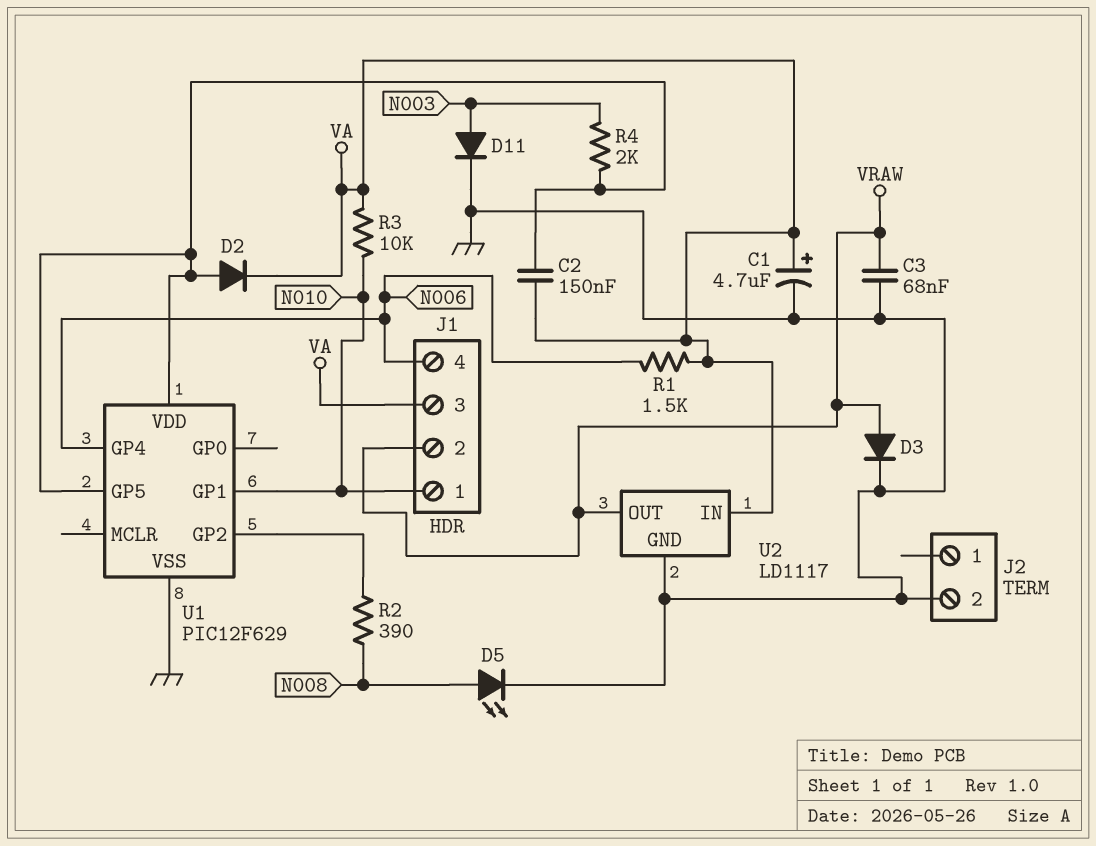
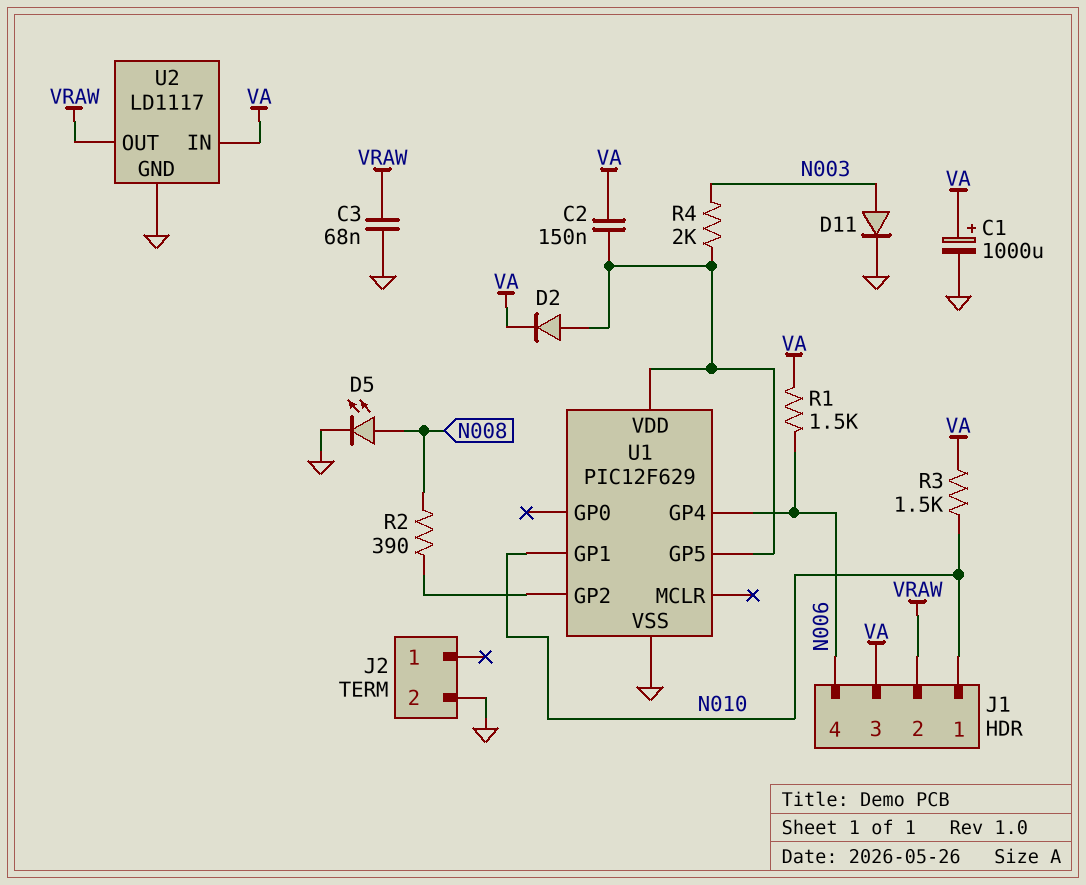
C1: 4.7uF (plus VA, minus GND) -> 1000uF (plus VA, minus GND)
D3: diode (A VRAW, K GND) -> none
R3: 10k (N010, VA) -> 1.5k (N010, VA)

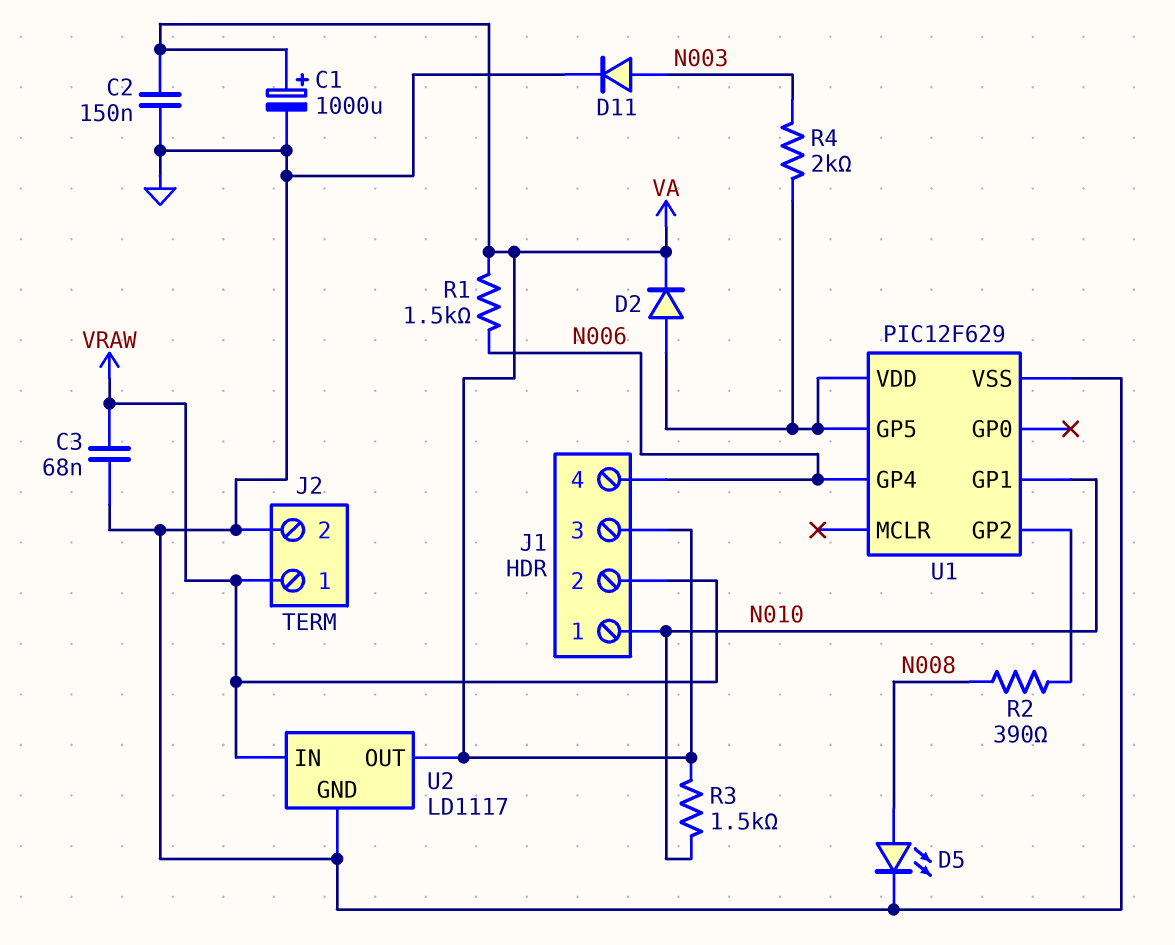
C2: 150nF (U1/GP5, VA) -> 150nF (GND, VA)
J2 pin 1: none -> VRAW
U2 pin IN: VA -> VRAW
U2 pin OUT: VRAW -> VA

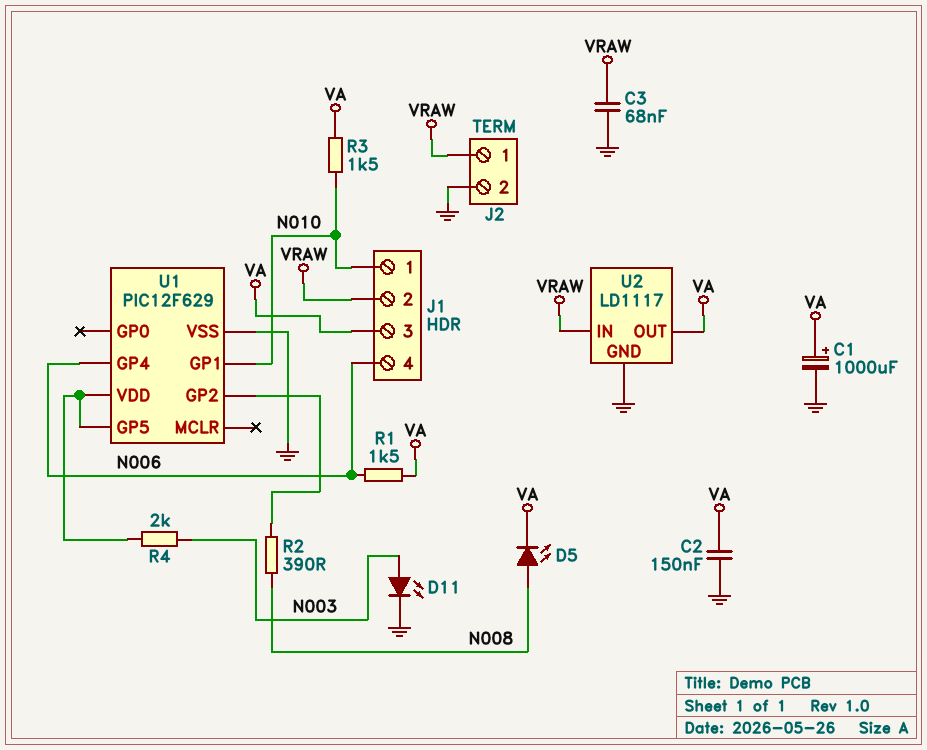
D2: diode (A U1/GP5, K VA) -> none
D5: LED (A N008, K GND) -> LED (A N008, K VA)
D11: diode (A N003, K GND) -> LED (A N003, K GND)

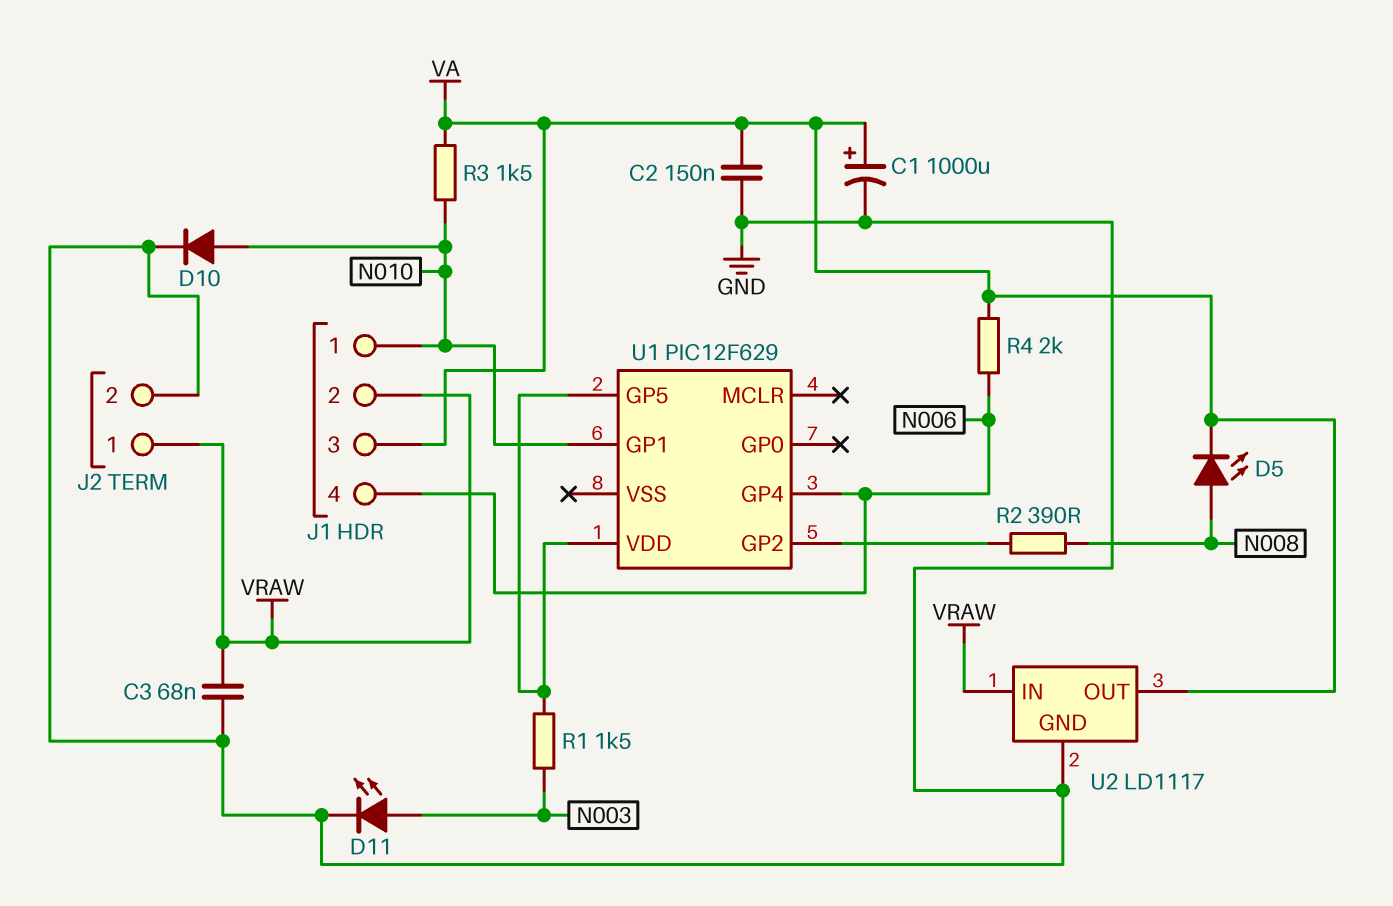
D10: none -> diode (A N010, K GND)
R1: 1.5k (N006, VA) -> 1.5k (N003, U1/GP5)
R4: 2k (N003, U1/GP5) -> 2k (N006, VA)
U1 pin VSS: GND -> none

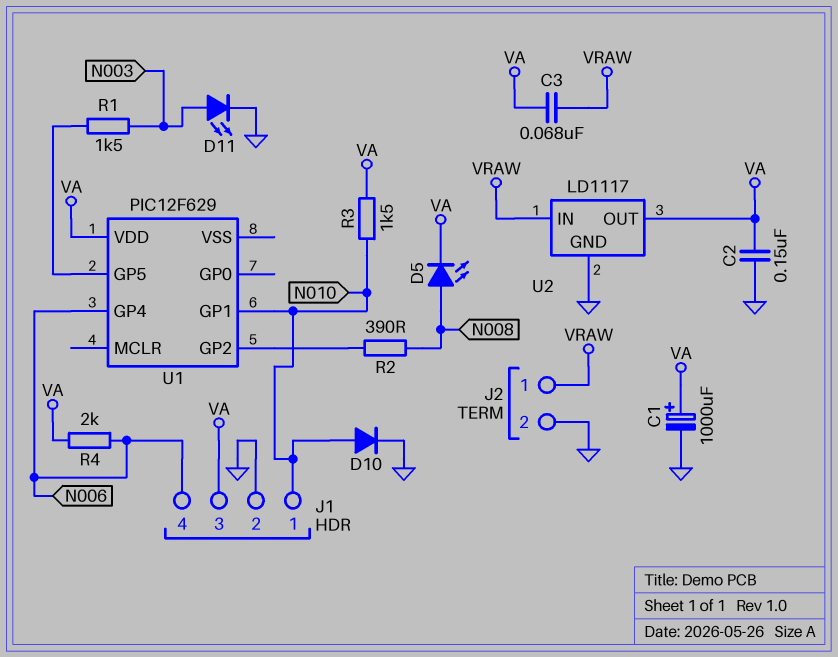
C3: 68nF (GND, VRAW) -> 68nF (VA, VRAW)
J1 pin 2: VRAW -> GND
U1 pin VDD: U1/GP5 -> VA

